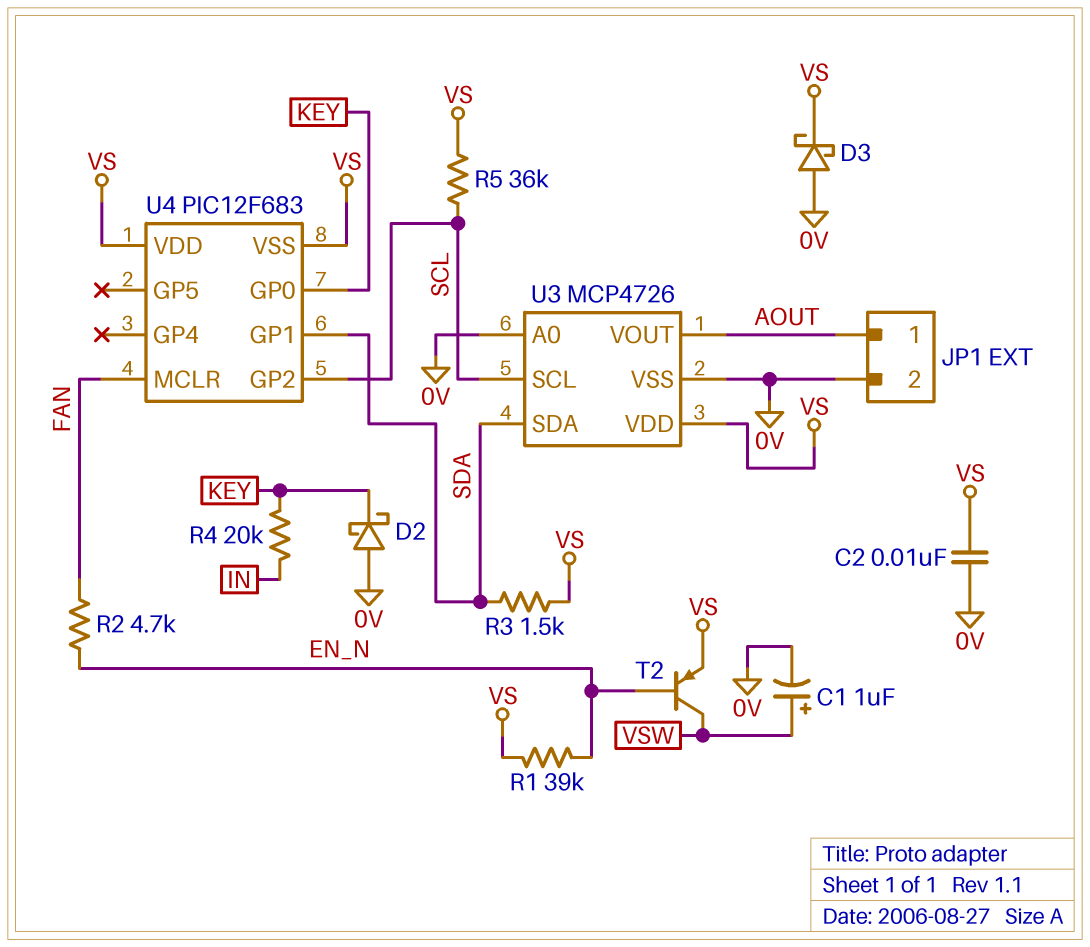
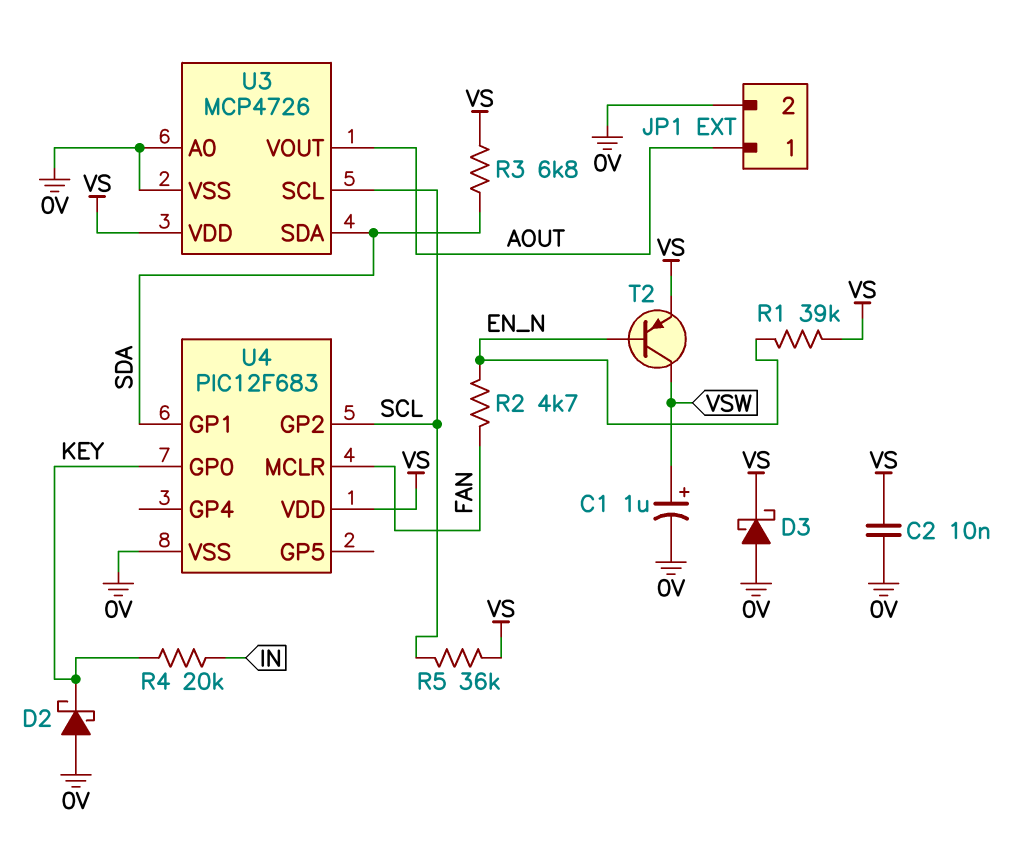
R3: 1.5k (SDA, VS) -> 6.8k (SDA, VS)
U4 pin VSS: VS -> 0V

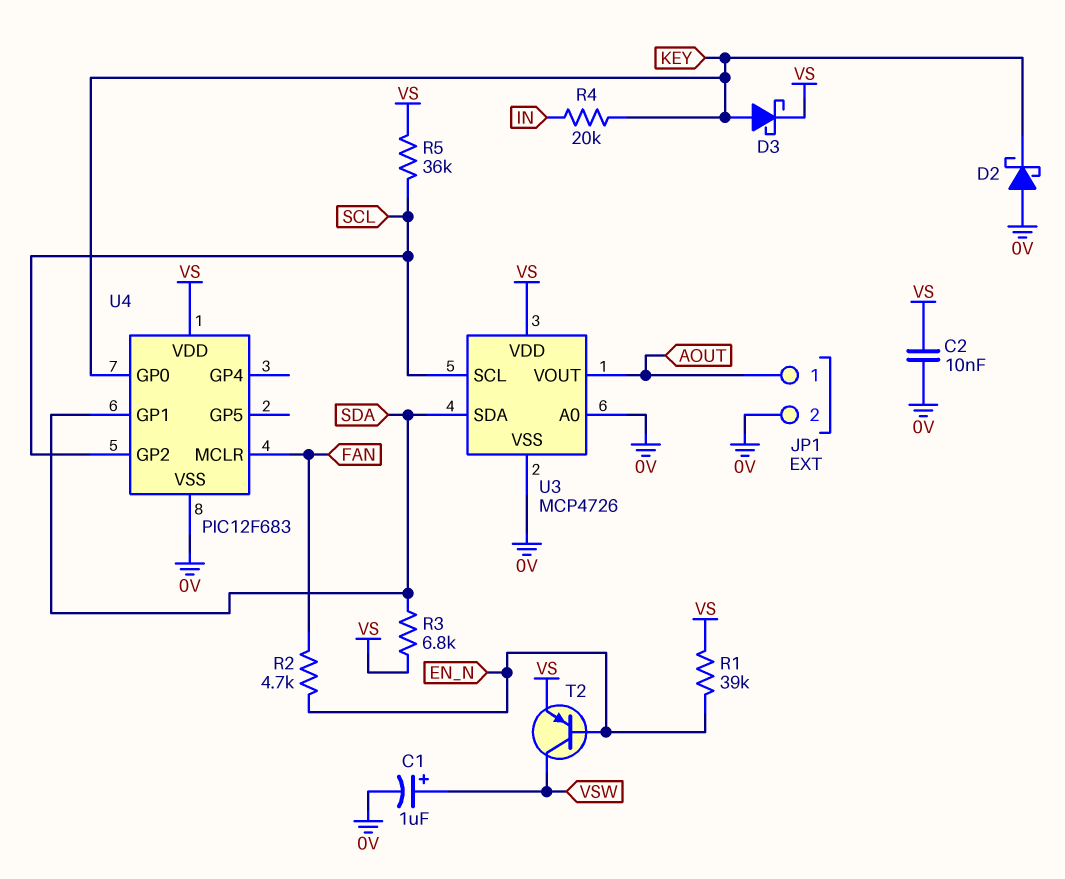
D3: schottky (A 0V, K VS) -> schottky (A KEY, K VS)

